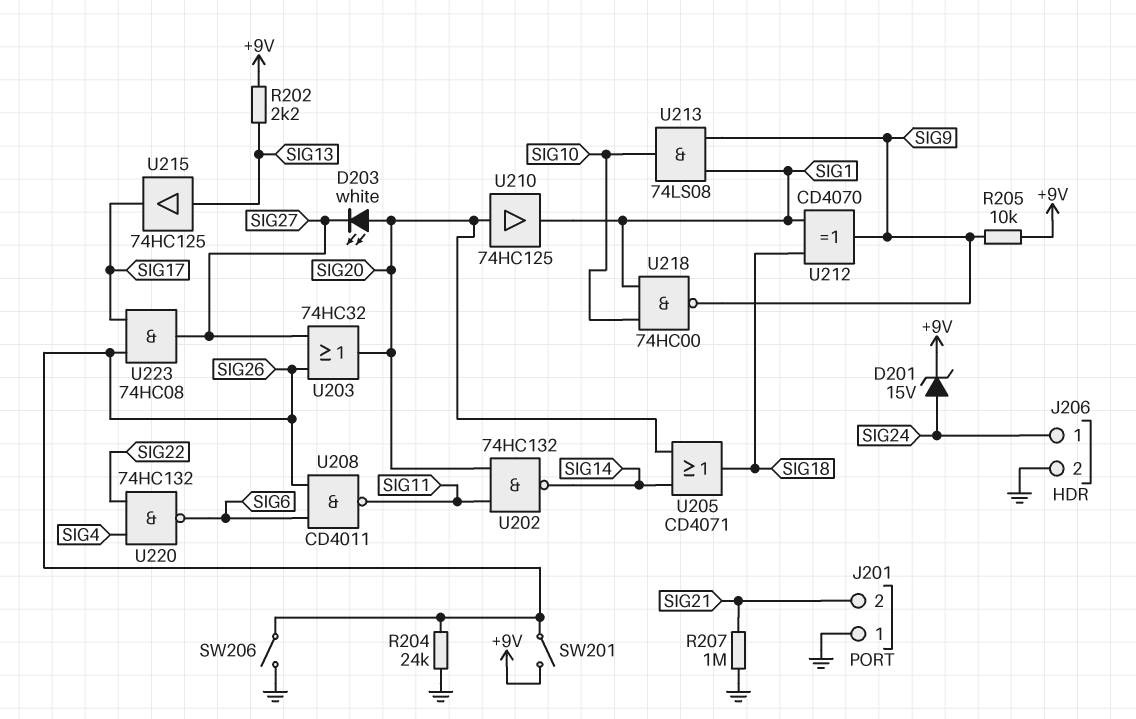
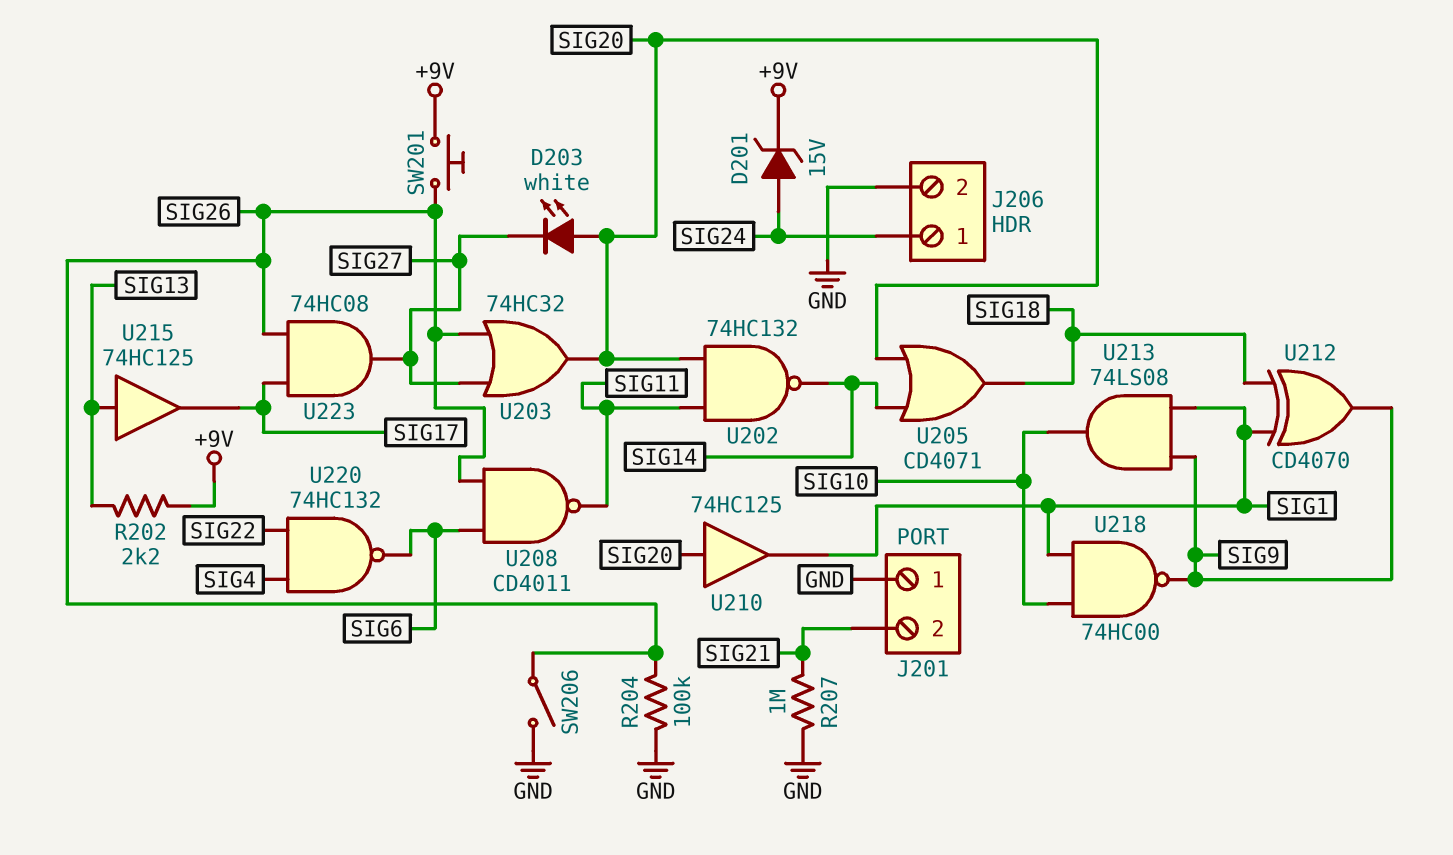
R204: 24k (GND, SIG26) -> 100k (GND, SIG26)
R205: 10k (+9V, SIG9) -> none
SW201: switch (+9V, SIG26) -> button (+9V, SIG26)

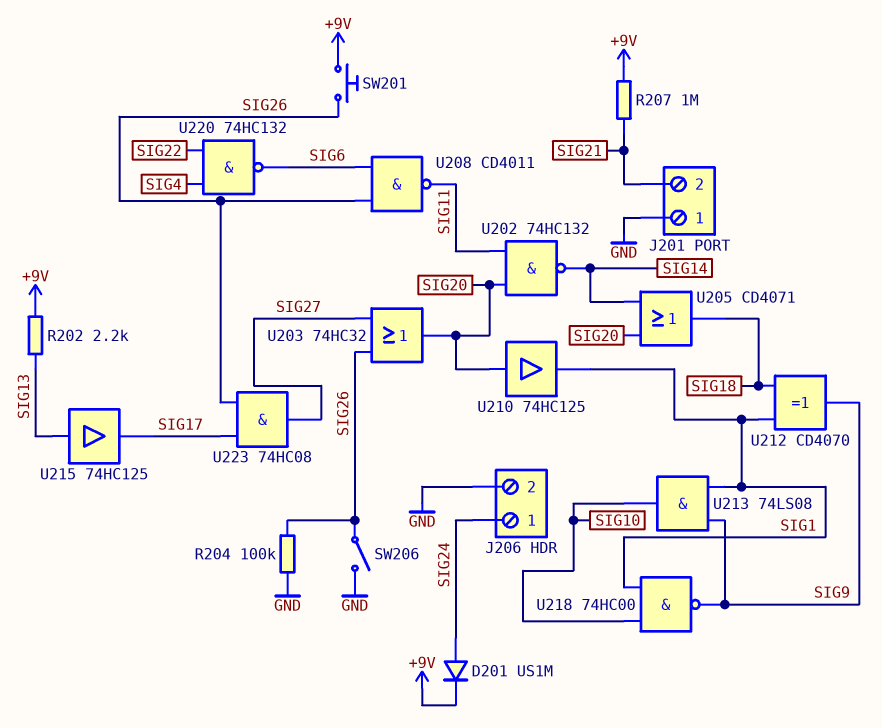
D201: zener 15V (A SIG24, K +9V) -> diode US1M (A SIG24, K +9V)
D203: LED white (A SIG20, K SIG27) -> none
R207: 1M (GND, SIG21) -> 1M (+9V, SIG21)

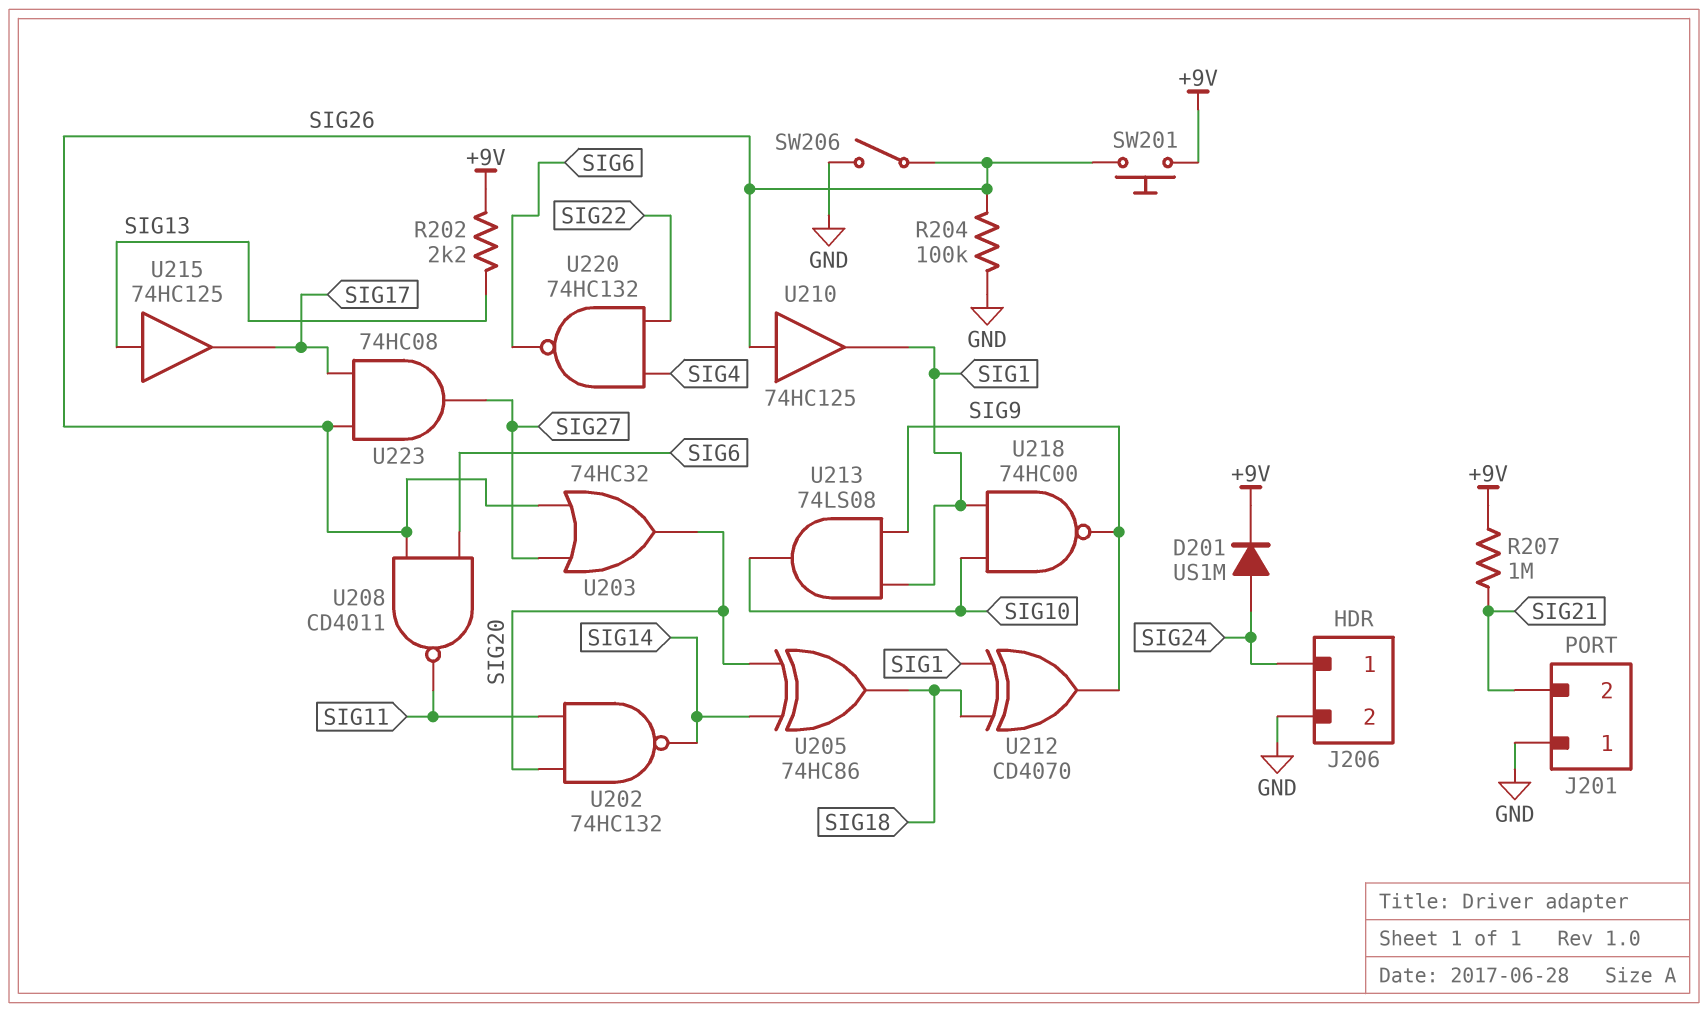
U205: OR CD4071 (in SIG14, in SIG20, out SIG18) -> XOR 74HC86 (in SIG14, in SIG20, out SIG18)
U210: buffer 74HC125 (in SIG20, out SIG1) -> buffer 74HC125 (in SIG26, out SIG1)

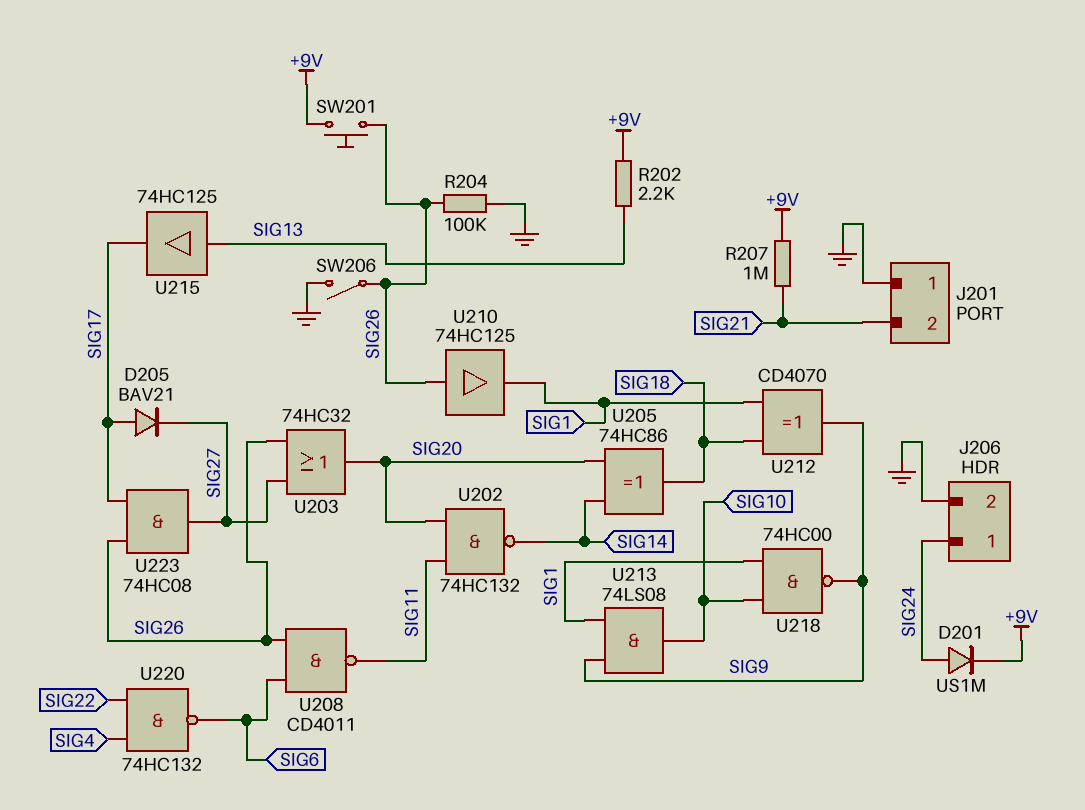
D205: none -> diode BAV21 (A SIG17, K SIG27)

